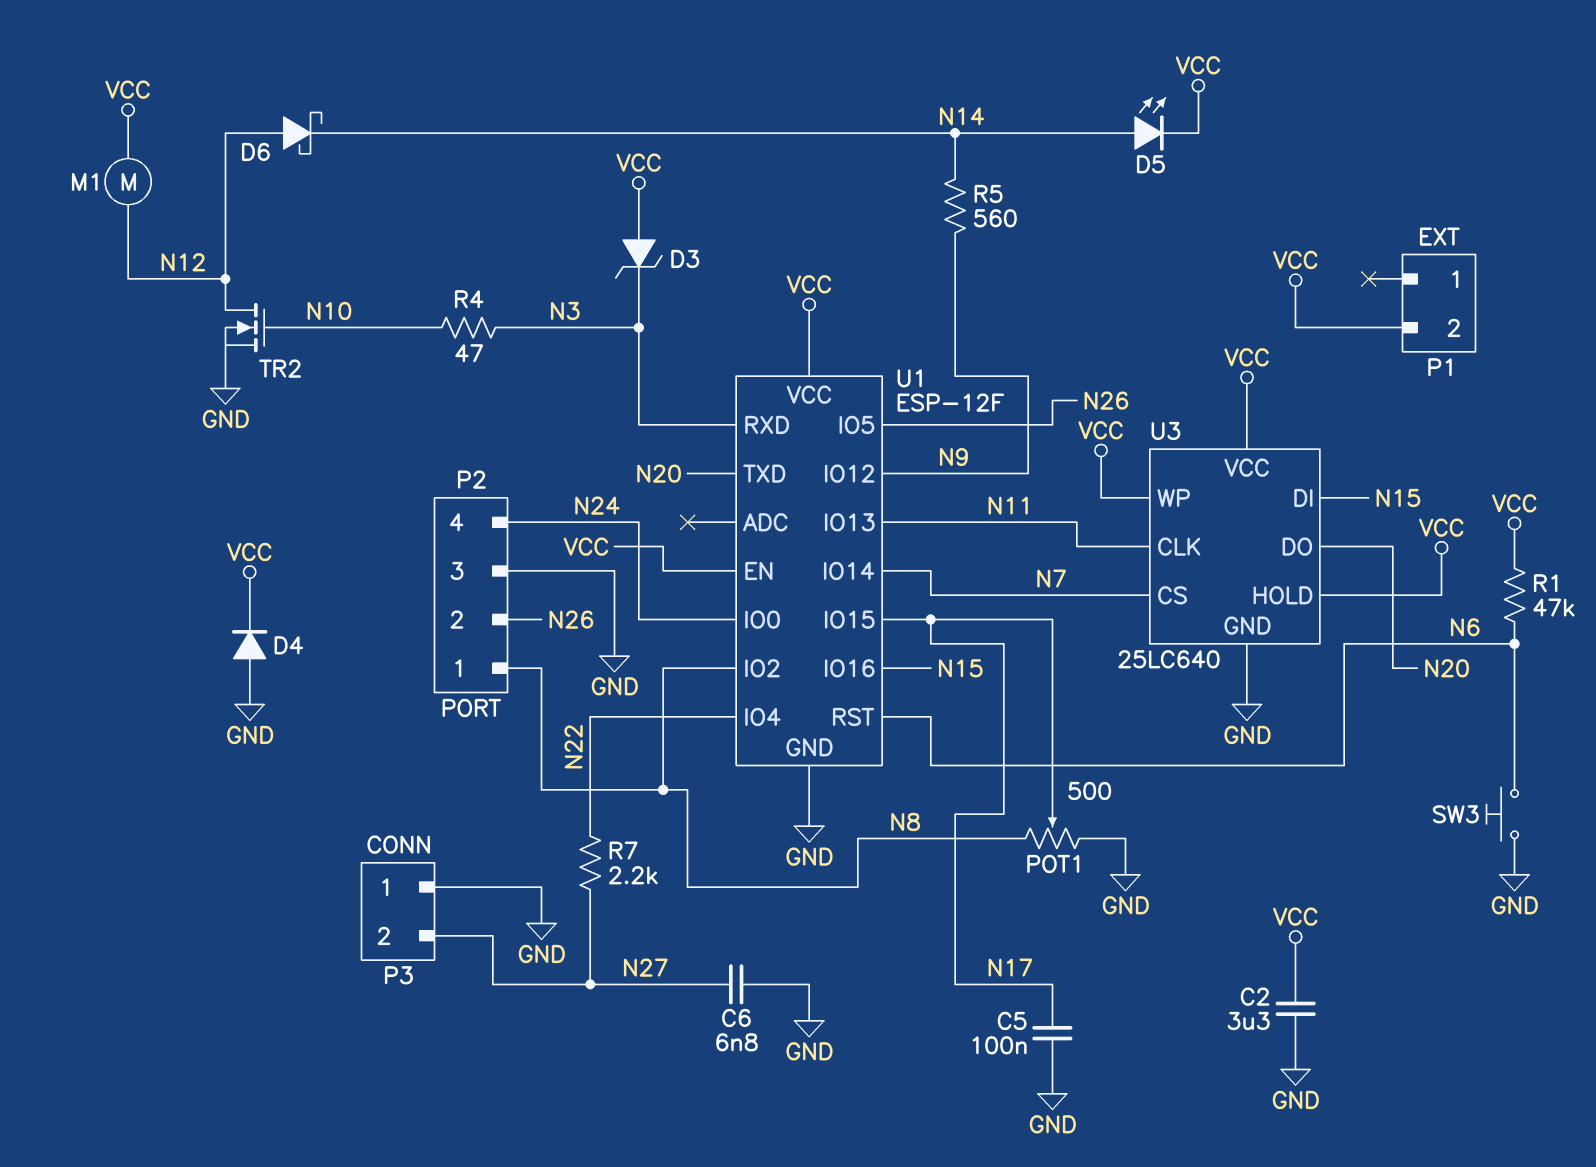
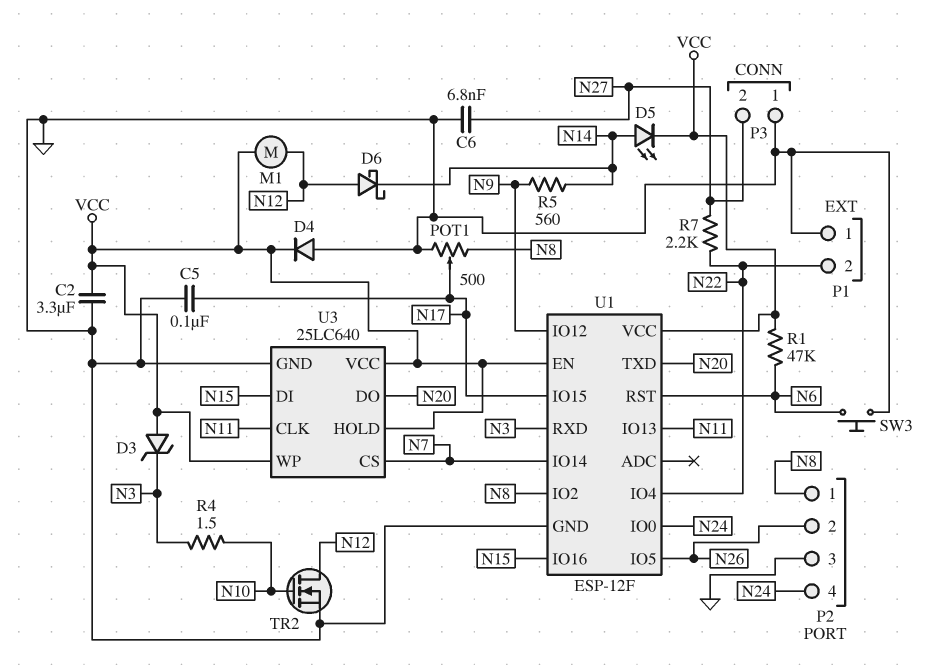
P1 pin 1: none -> GND
P1 pin 2: VCC -> N22
R4: 47 (N3, N10) -> 1.5 (N3, N10)

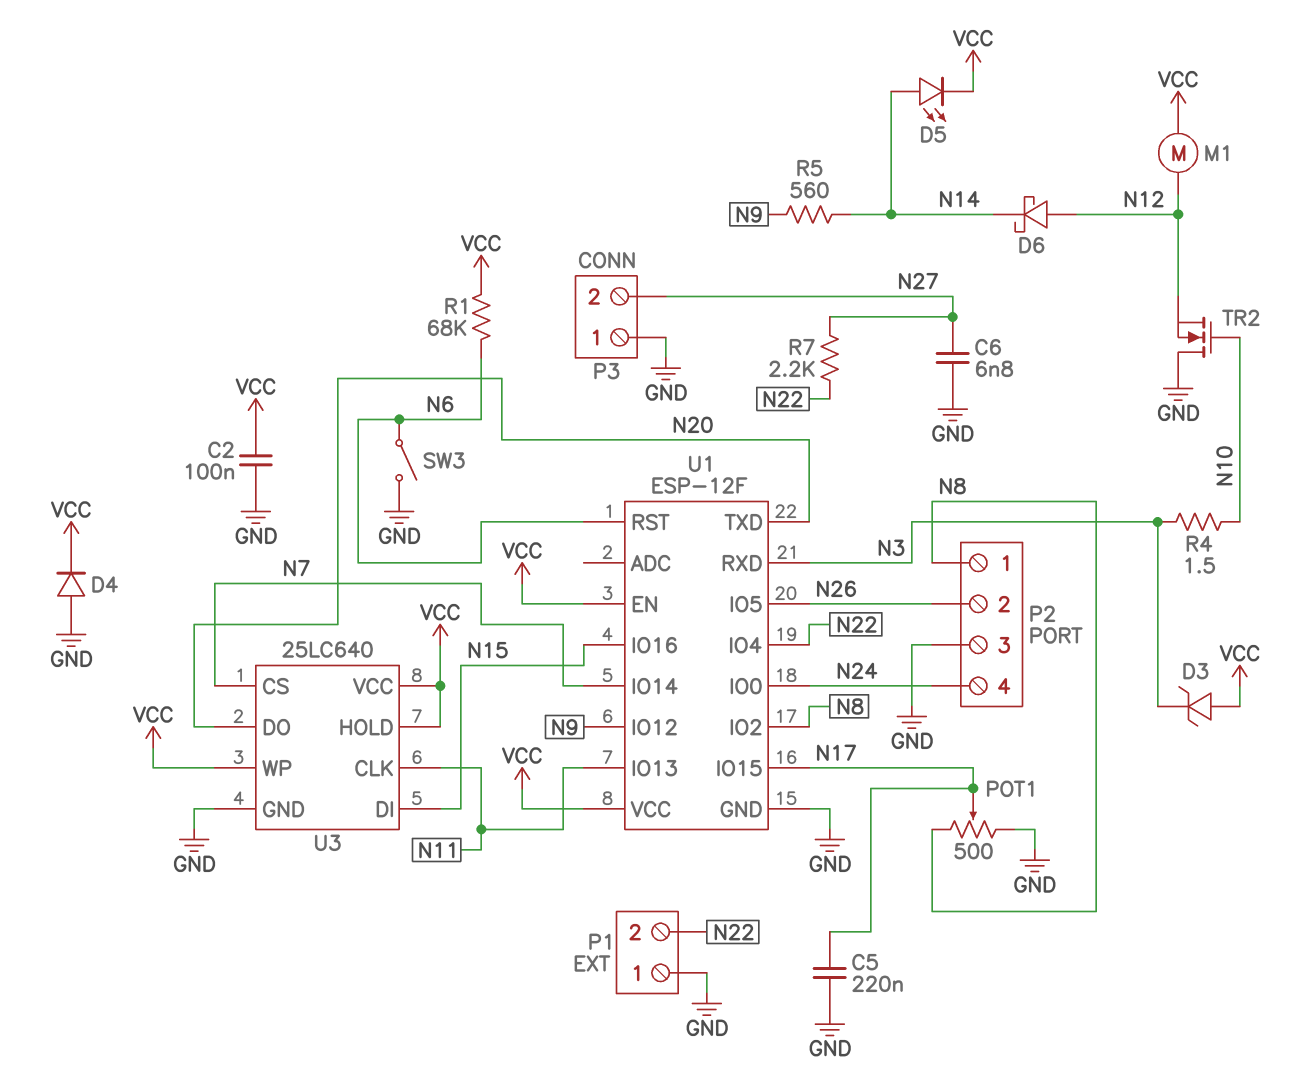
C2: 3.3uF (GND, VCC) -> 100nF (GND, VCC)
C5: 100nF (GND, N17) -> 220nF (GND, N17)
R1: 47k (N6, VCC) -> 68k (N6, VCC)
SW3: button (GND, N6) -> switch (GND, N6)
TR2: NMOS (G N10, D N12, S GND) -> NMOS (G N10, D GND, S N12)

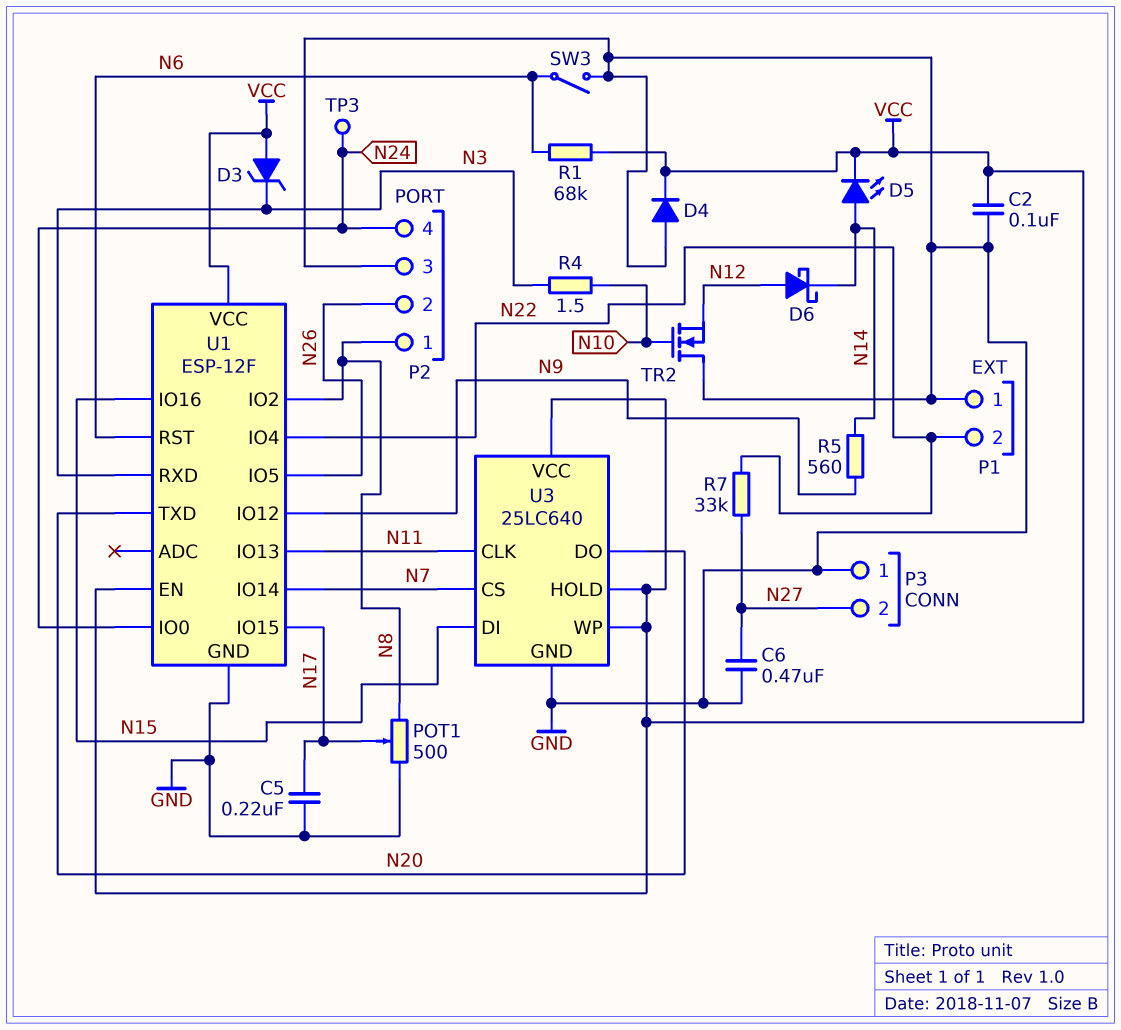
C6: 6.8nF (GND, N27) -> 470nF (GND, N27)
M1: motor (N12, VCC) -> none
R7: 2.2k (N22, N27) -> 33k (N22, N27)
TP3: none -> test point (N24)

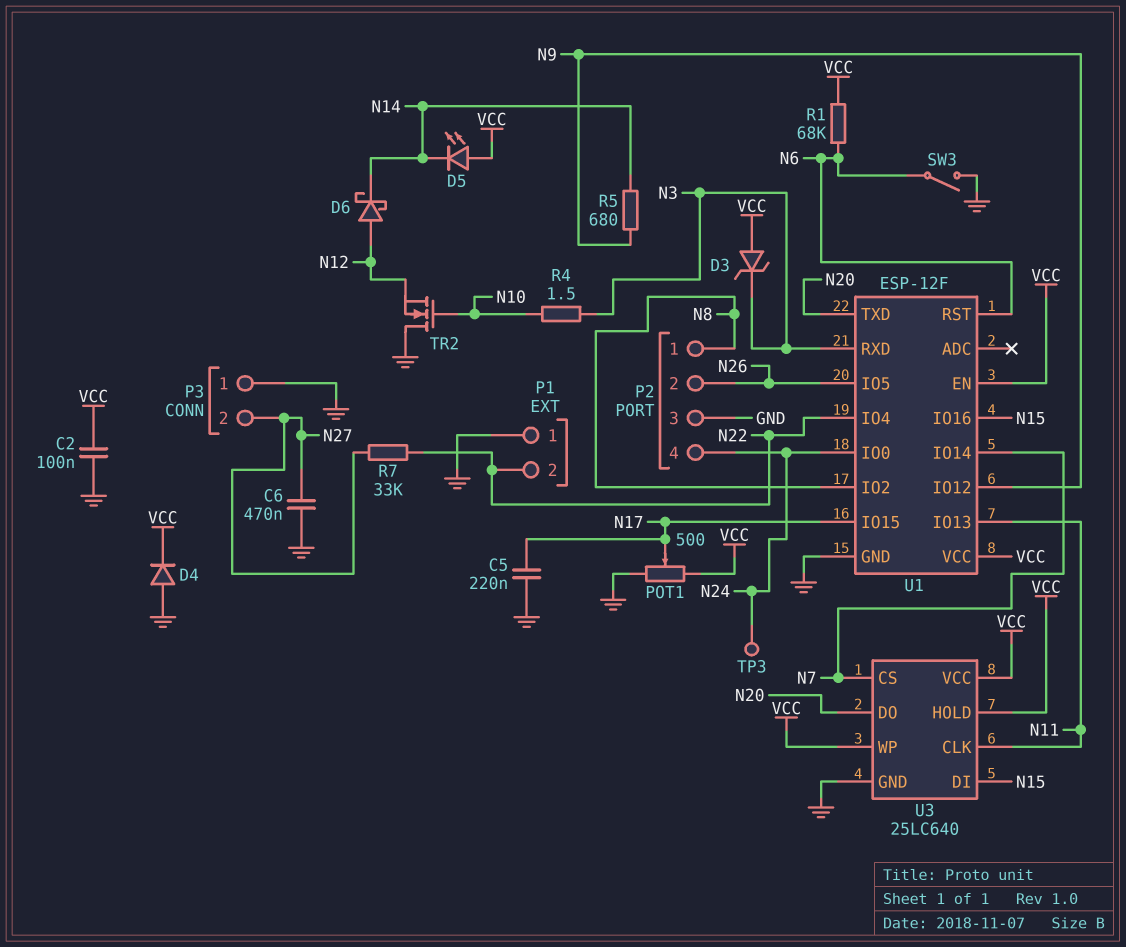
D5: LED (A N14, K VCC) -> LED (A VCC, K N14)
POT1: 500 (GND, N8, wiper N17) -> 500 (GND, VCC, wiper N17)
R5: 560 (N9, N14) -> 680 (N9, N14)

